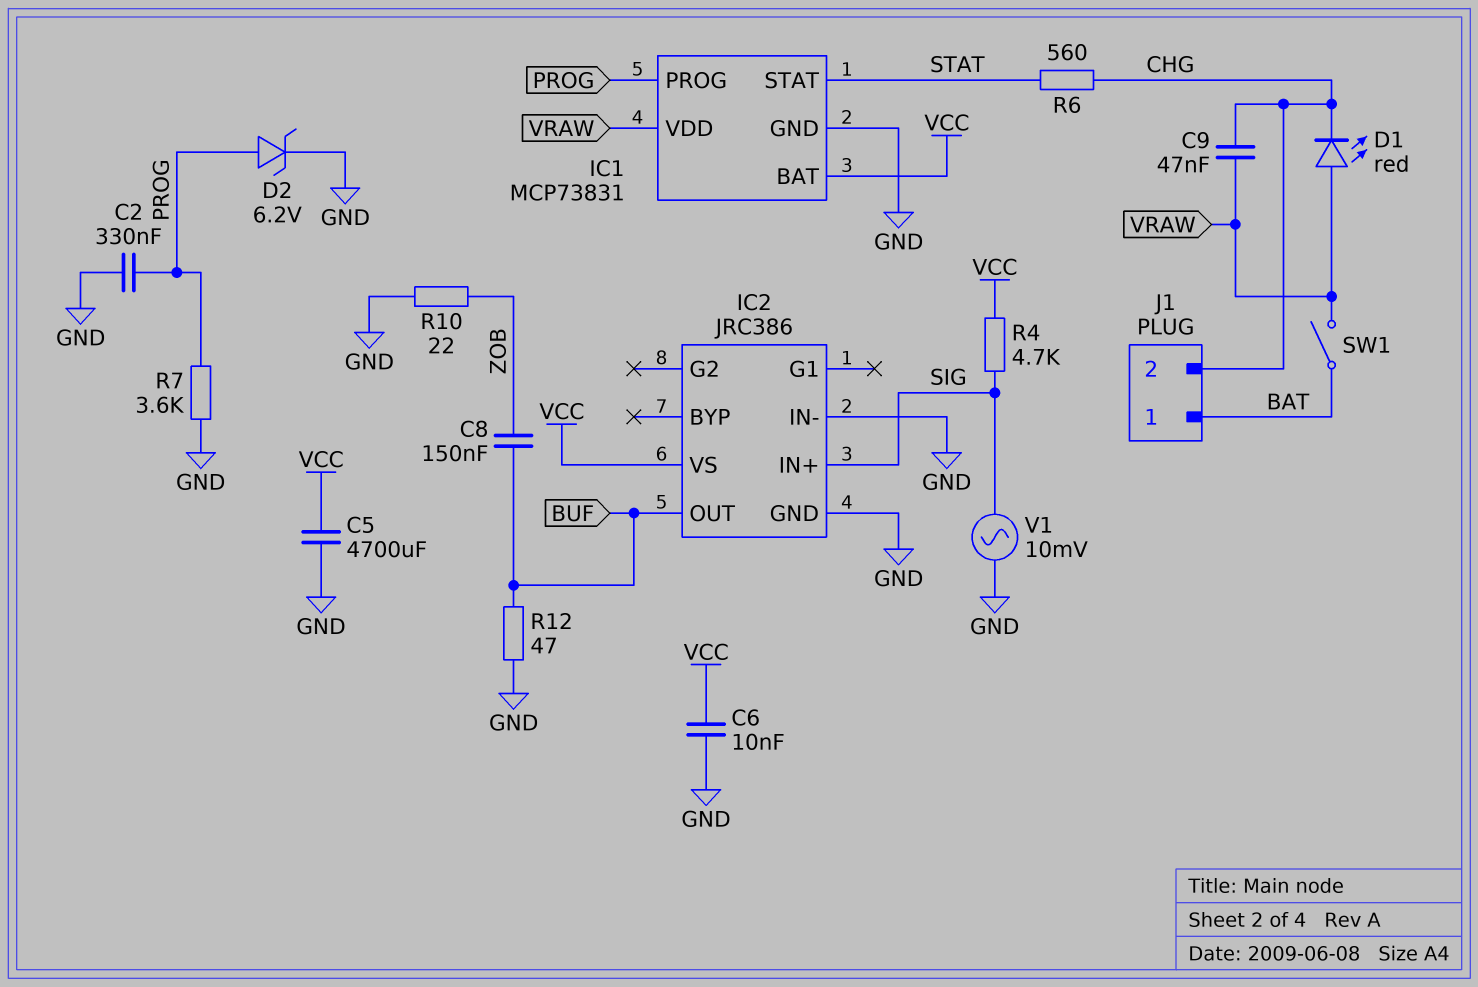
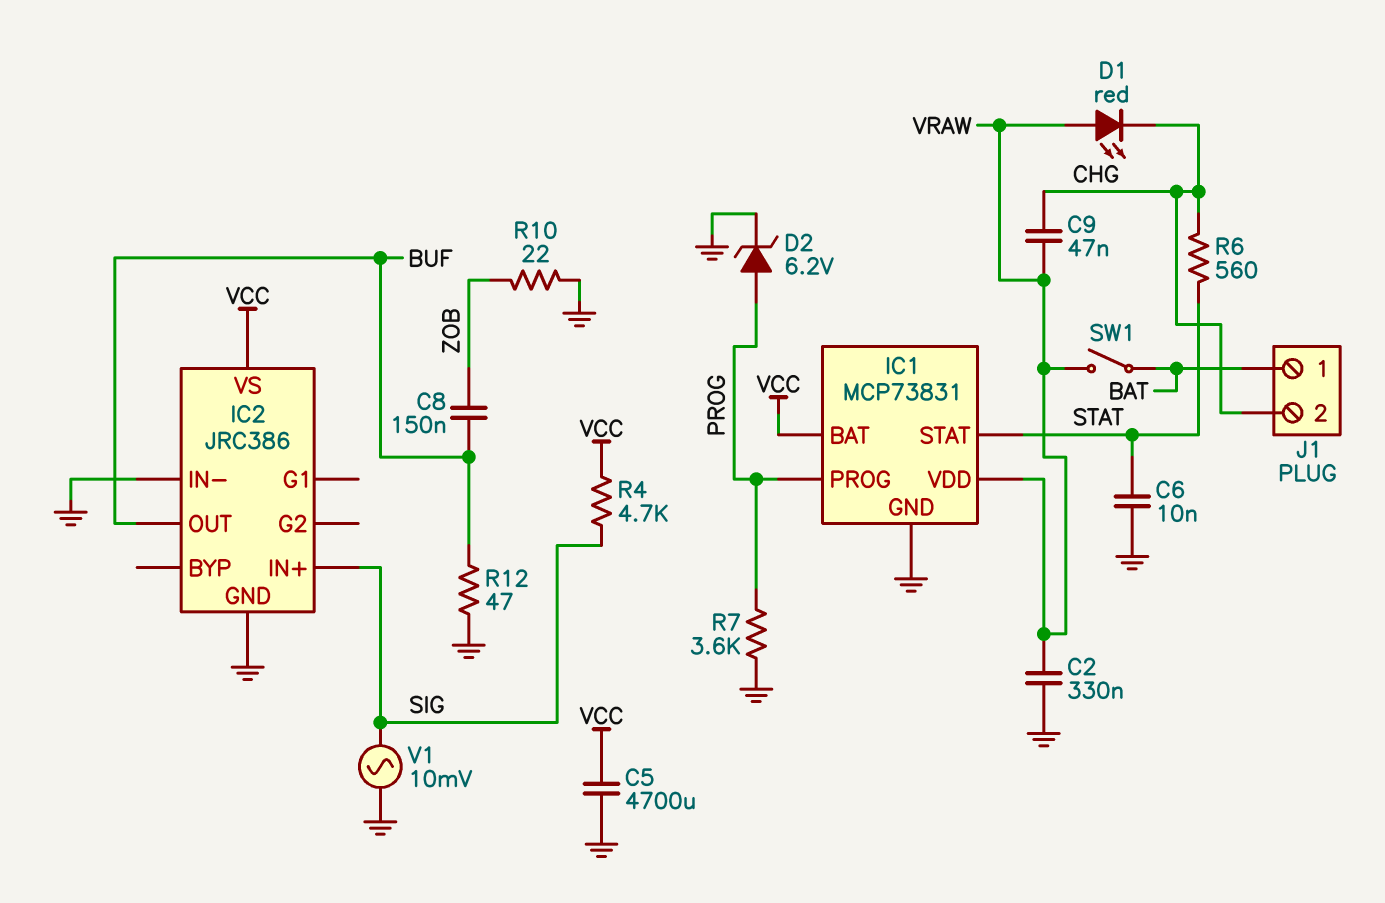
C2: 330nF (GND, PROG) -> 330nF (GND, VRAW)
C6: 10nF (GND, VCC) -> 10nF (GND, STAT)

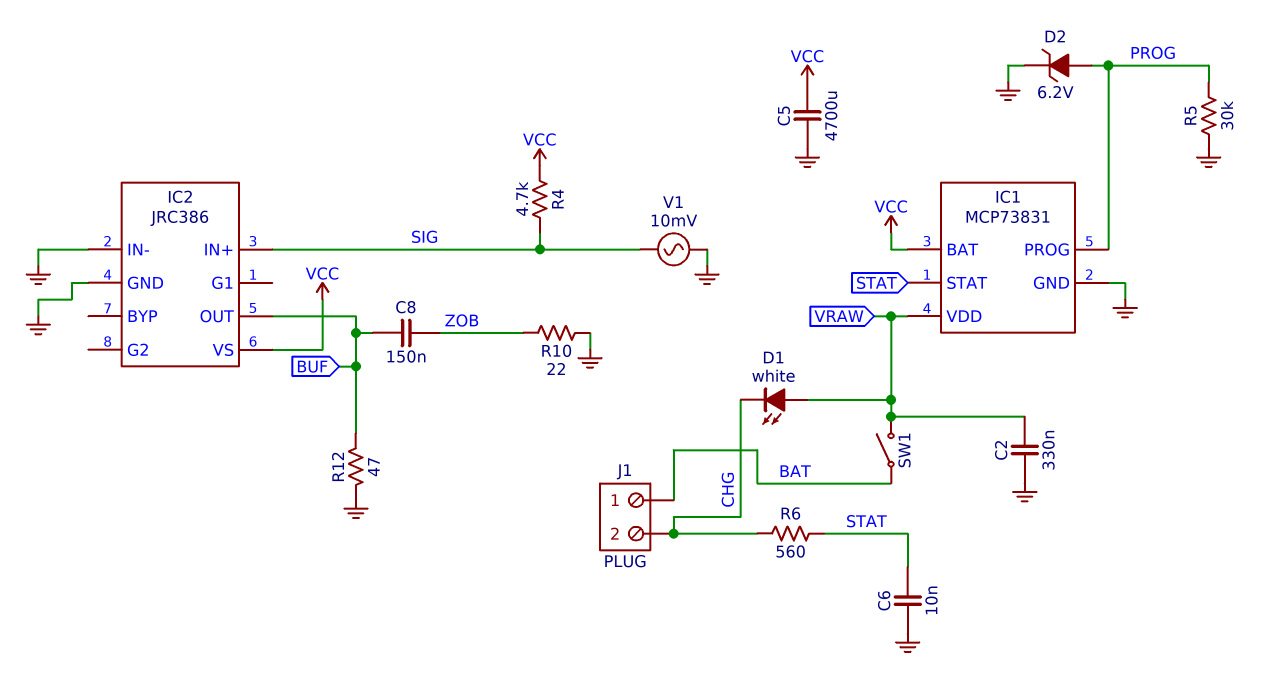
C9: 47nF (CHG, VRAW) -> none
D1: LED red (A VRAW, K CHG) -> LED white (A VRAW, K CHG)
R5: none -> 30k (GND, PROG)
R7: 3.6k (GND, PROG) -> none

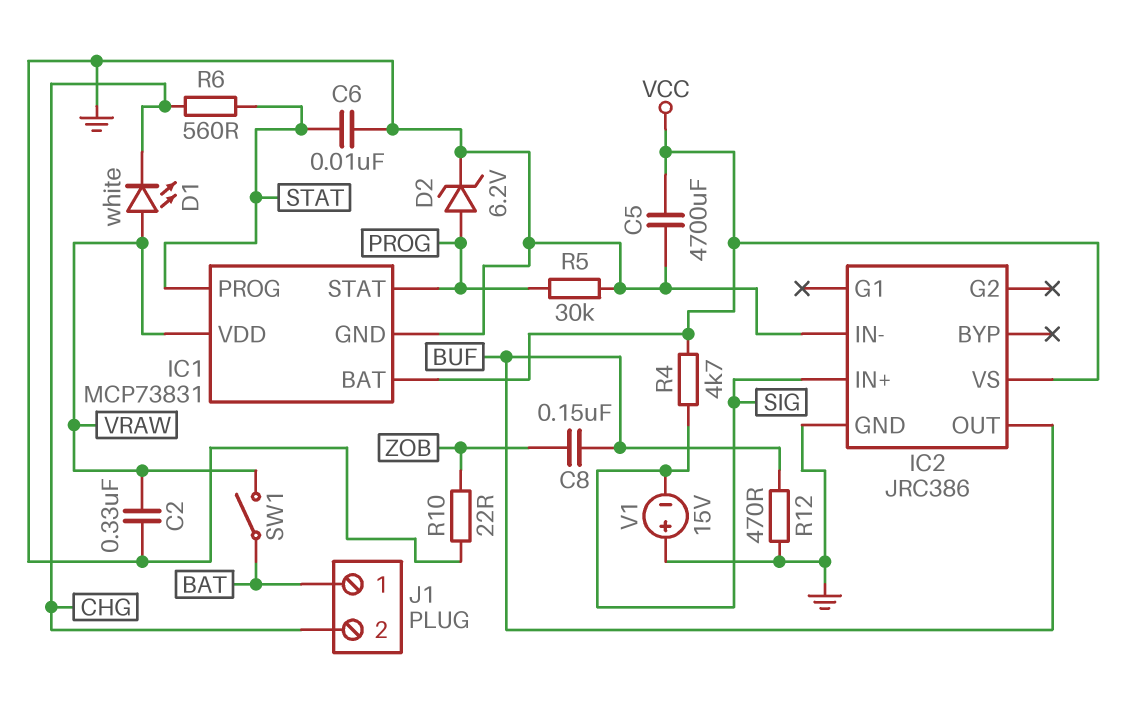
IC1 pin PROG: PROG -> STAT
IC1 pin STAT: STAT -> PROG
R12: 47 (BUF, GND) -> 470 (BUF, GND)
V1: AC 10mV (GND, SIG) -> 15V (plus GND, minus SIG)

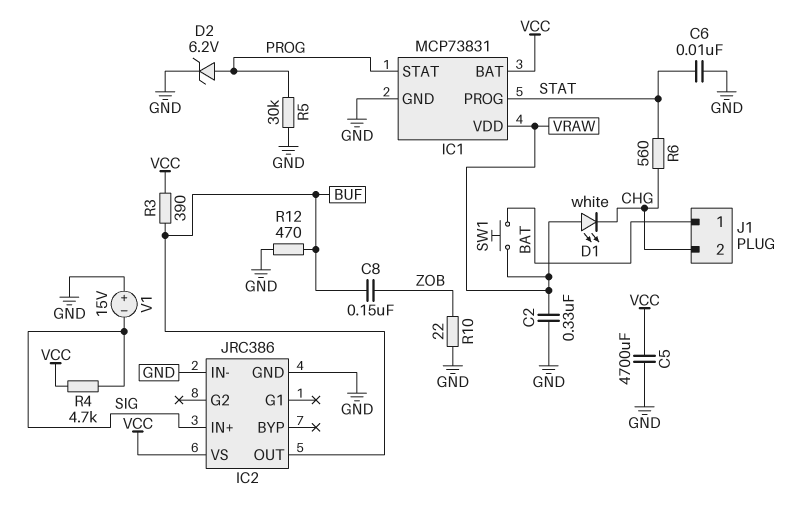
R3: none -> 390 (BUF, VCC)
SW1: switch (BAT, VRAW) -> button (BAT, VRAW)

